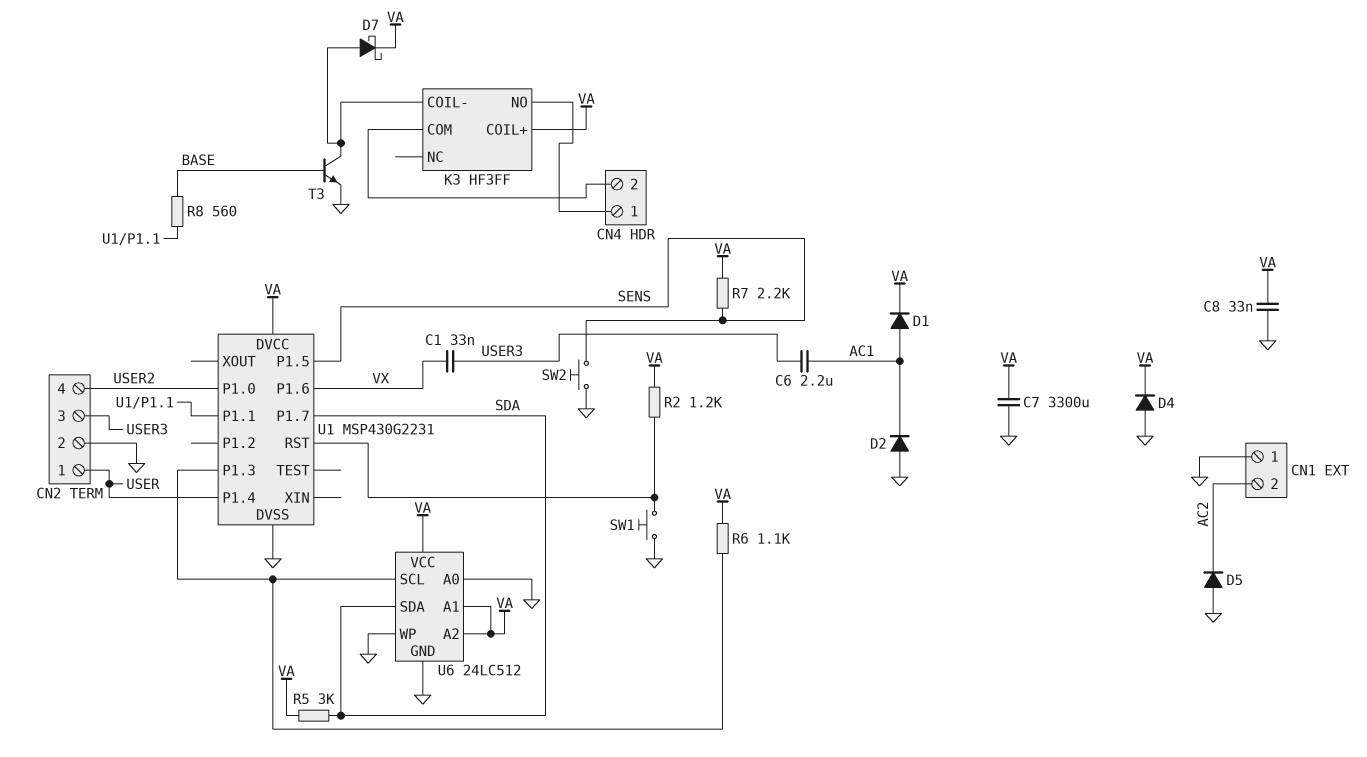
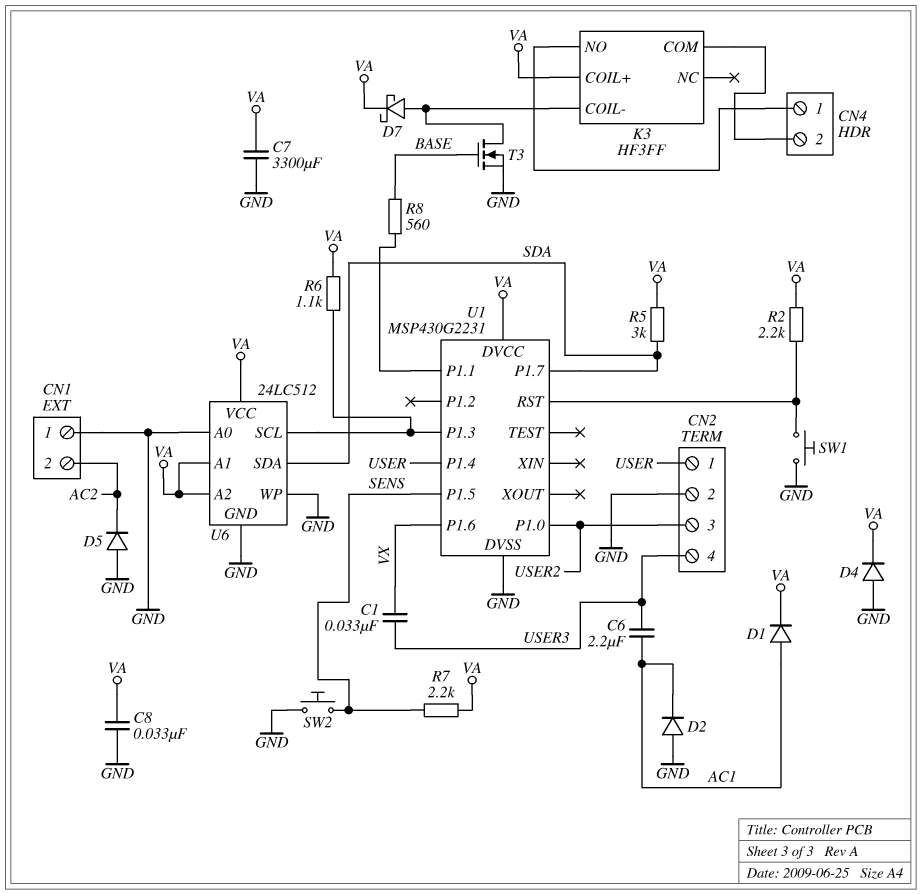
CN2 pin 3: USER3 -> USER2
CN2 pin 4: USER2 -> USER3
R2: 1.2k (U1/RST, VA) -> 2.2k (U1/RST, VA)
T3: NPN (B BASE, C K3/COIL-, E GND) -> NMOS (G BASE, D K3/COIL-, S GND)

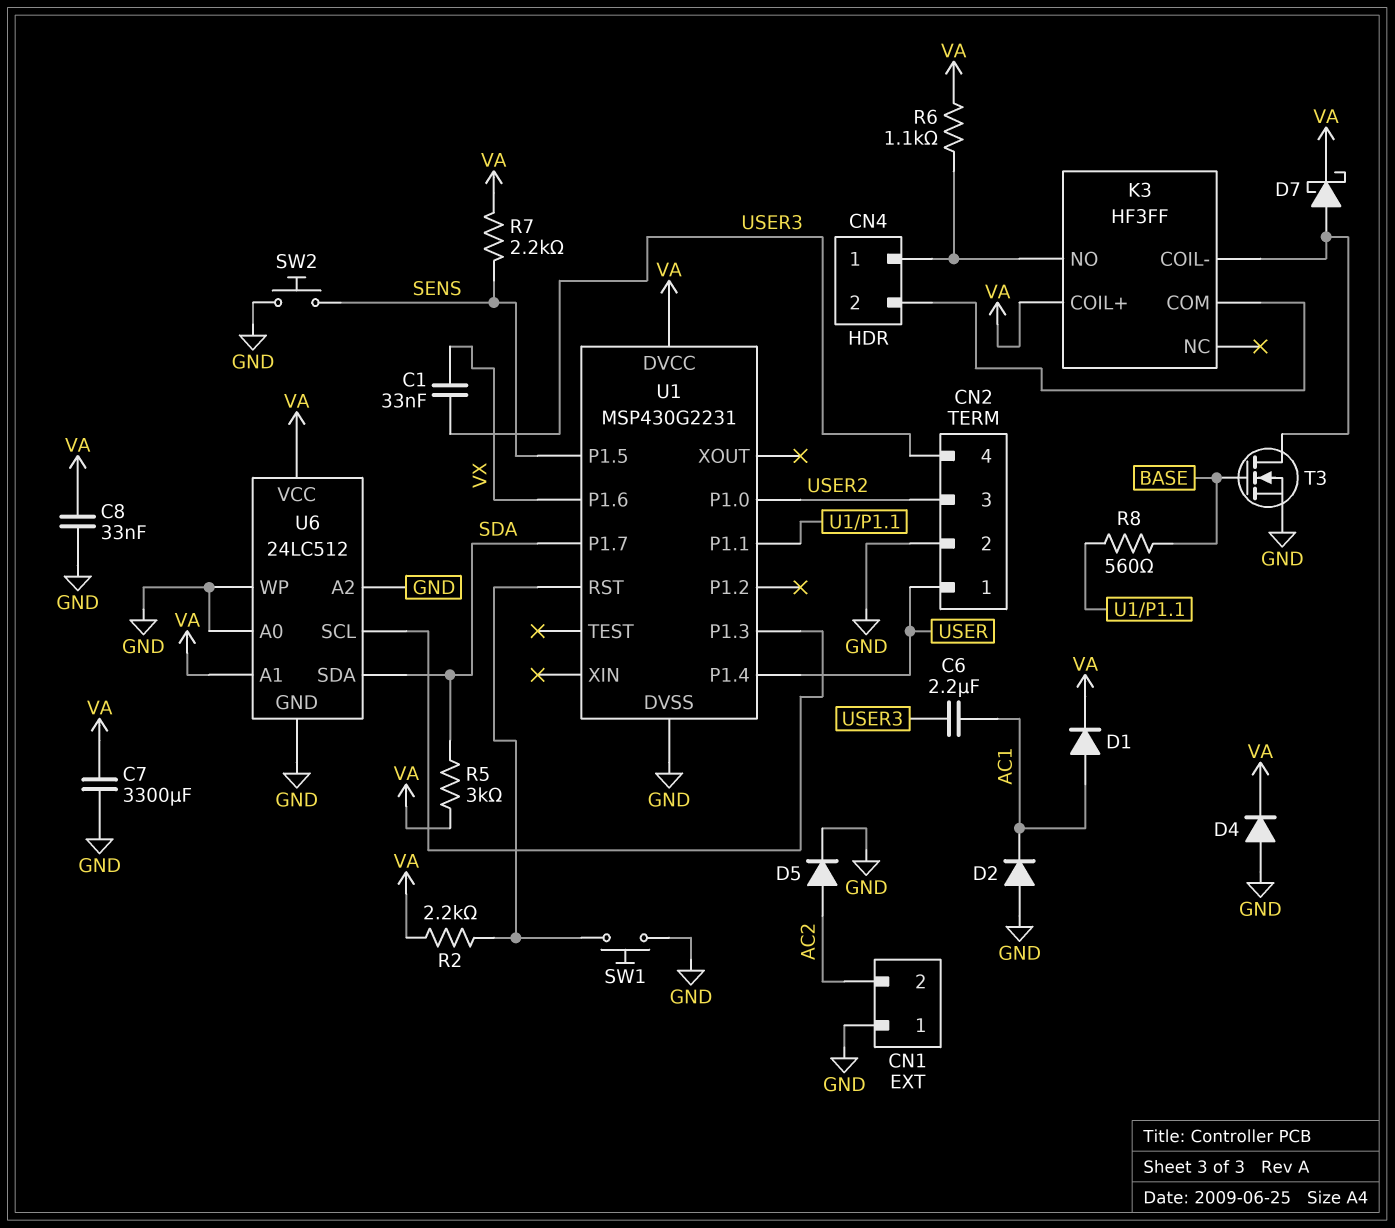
D5: diode (A GND, K AC2) -> diode (A AC2, K GND)
R6: 1.1k (U1/P1.3, VA) -> 1.1k (CN4/1, VA)
U6 pin A2: VA -> GND

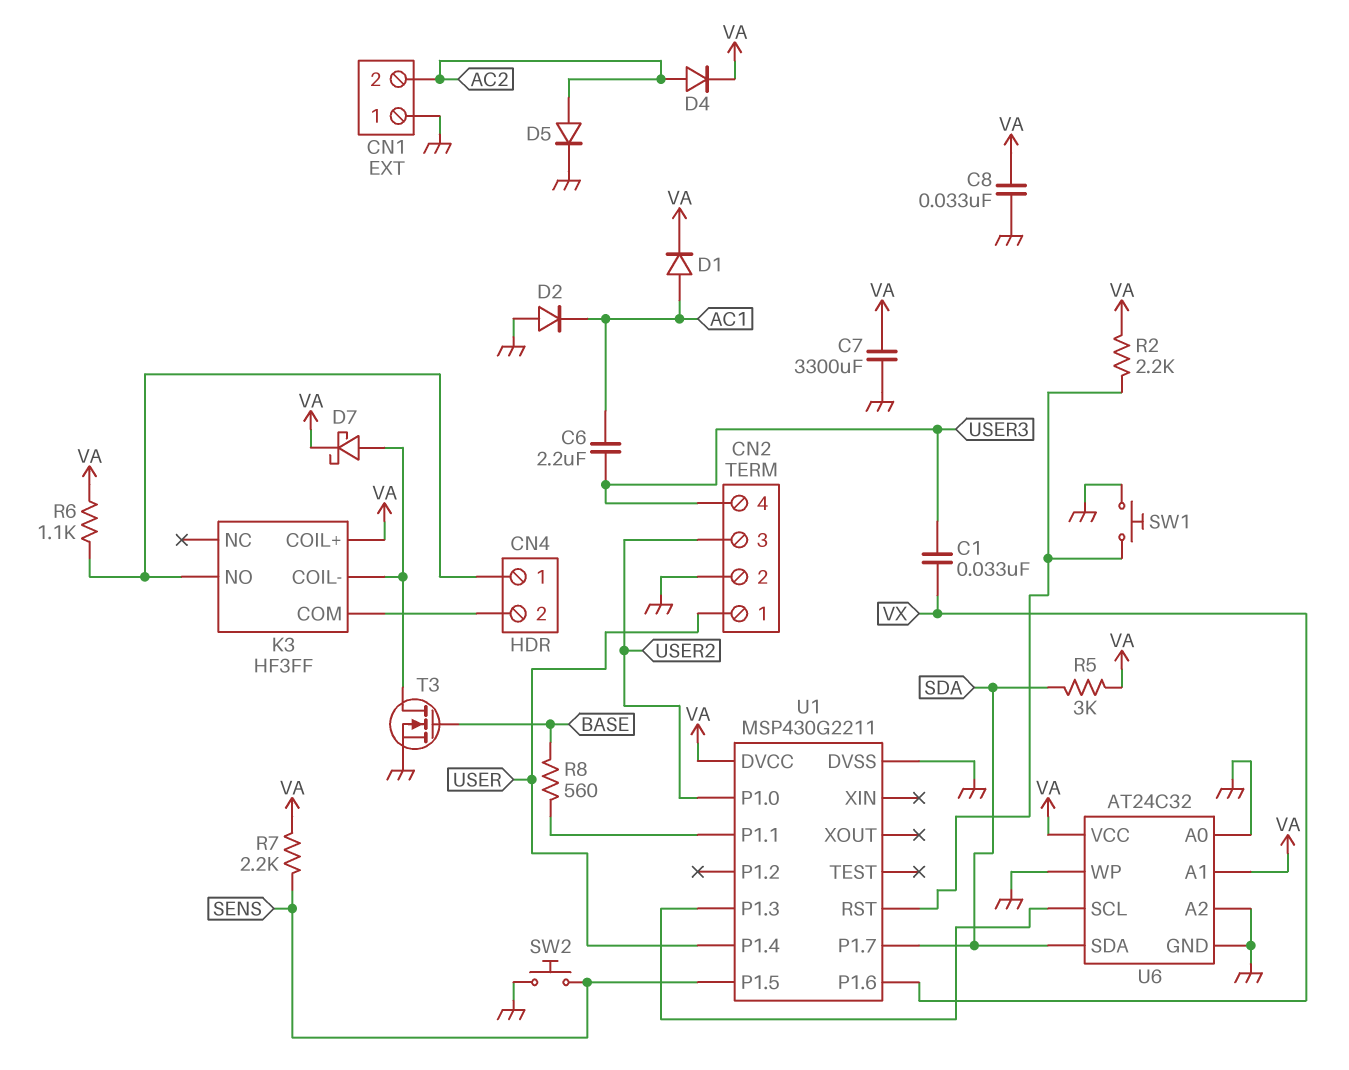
D4: diode (A GND, K VA) -> diode (A AC2, K VA)
U1: MSP430G2231 -> MSP430G2211
U6: 24LC512 -> AT24C32

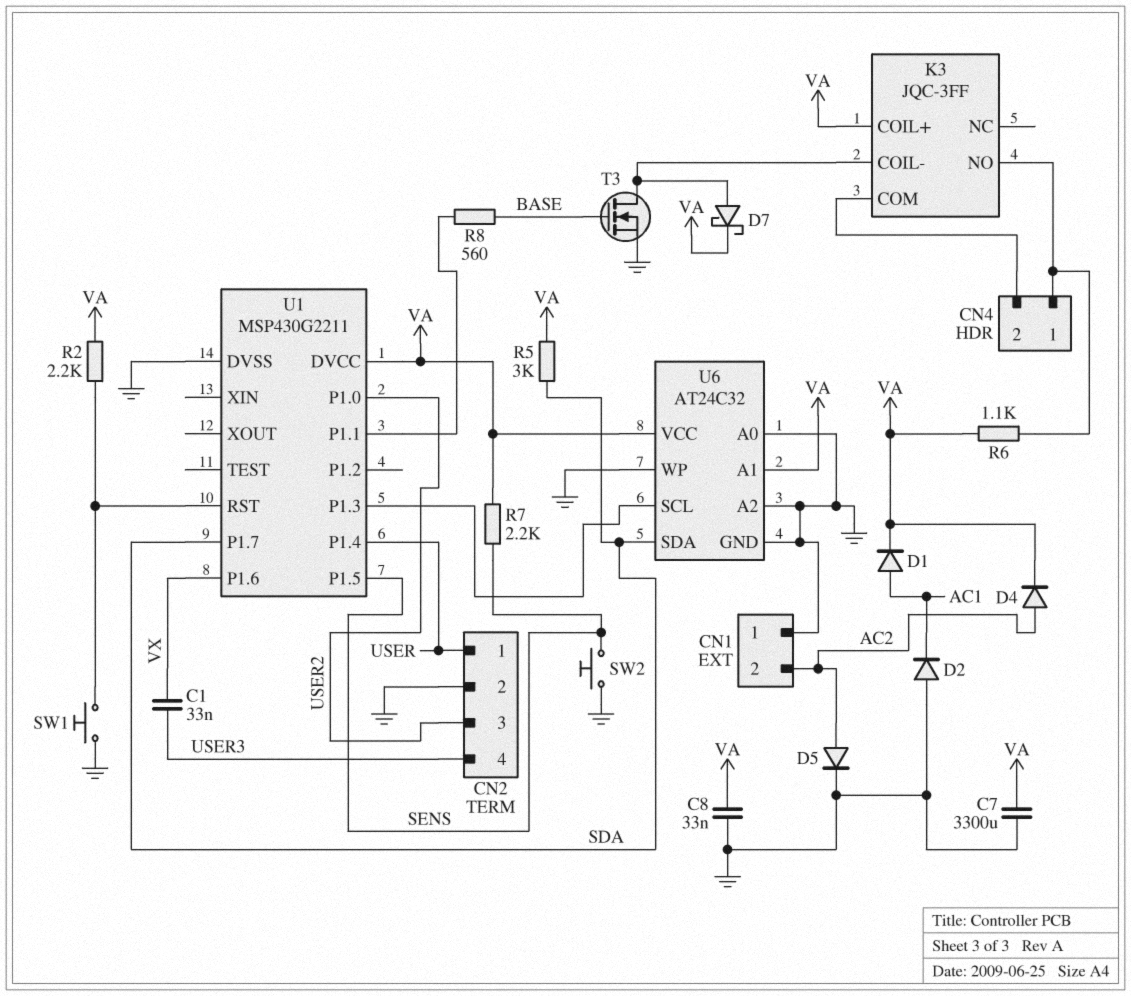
C6: 2.2uF (AC1, USER3) -> none
K3: HF3FF -> JQC-3FF

